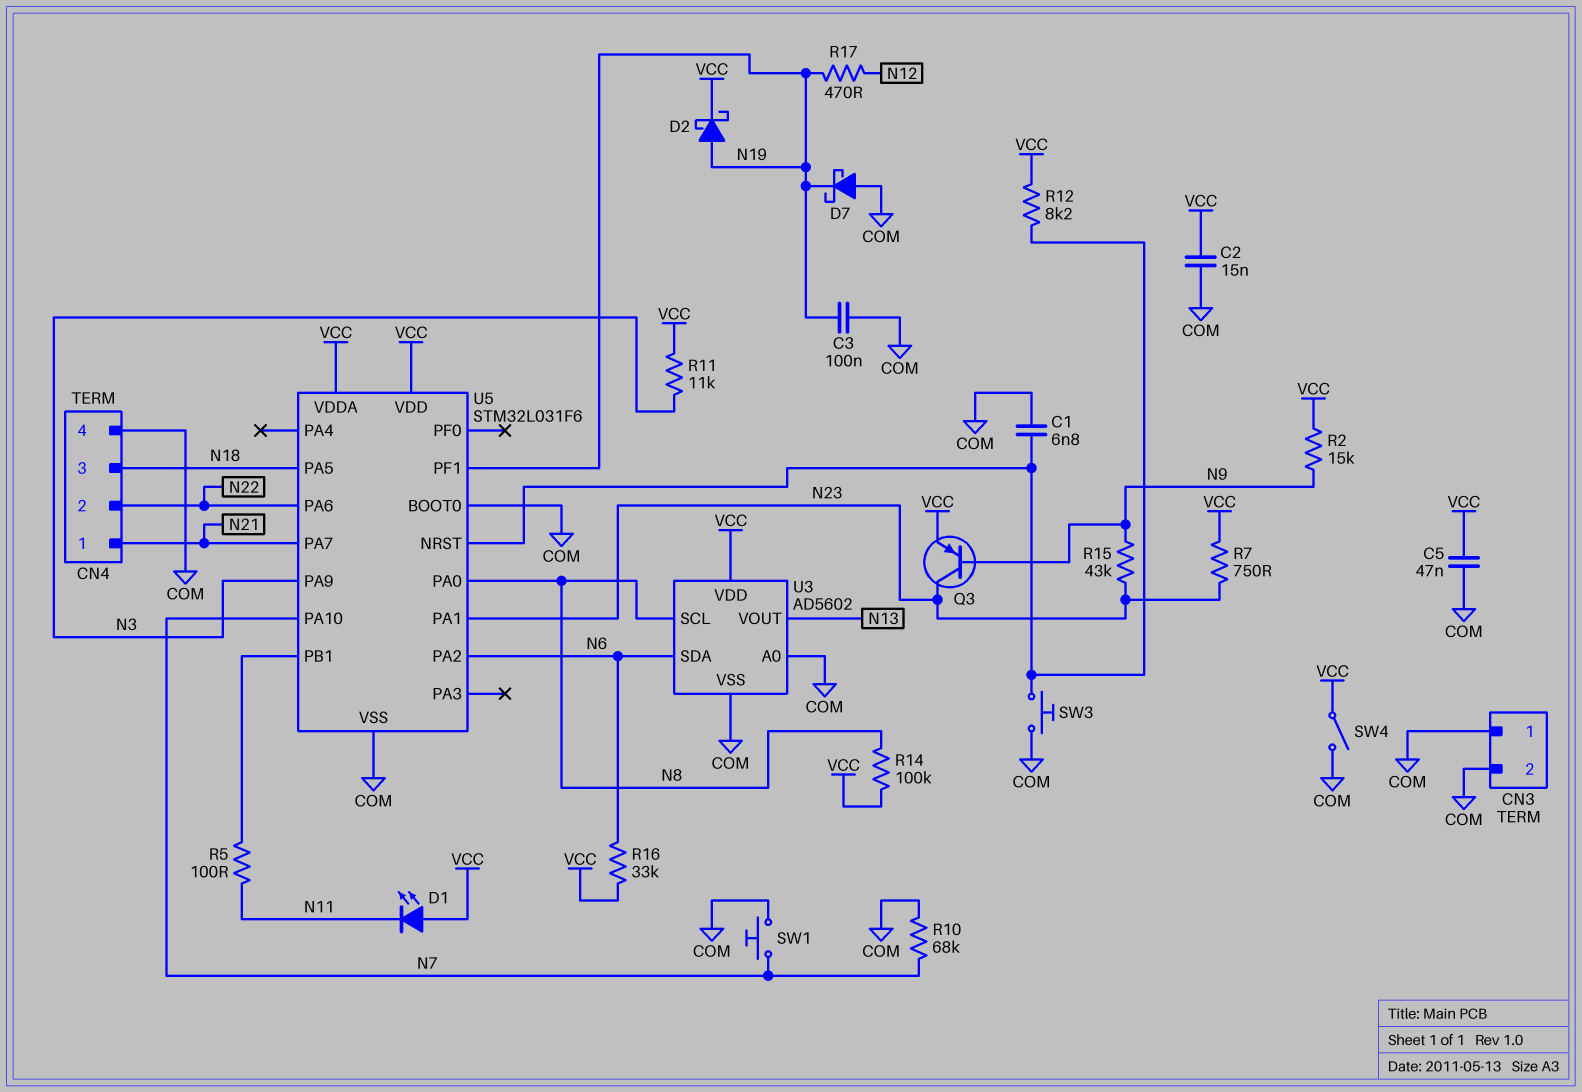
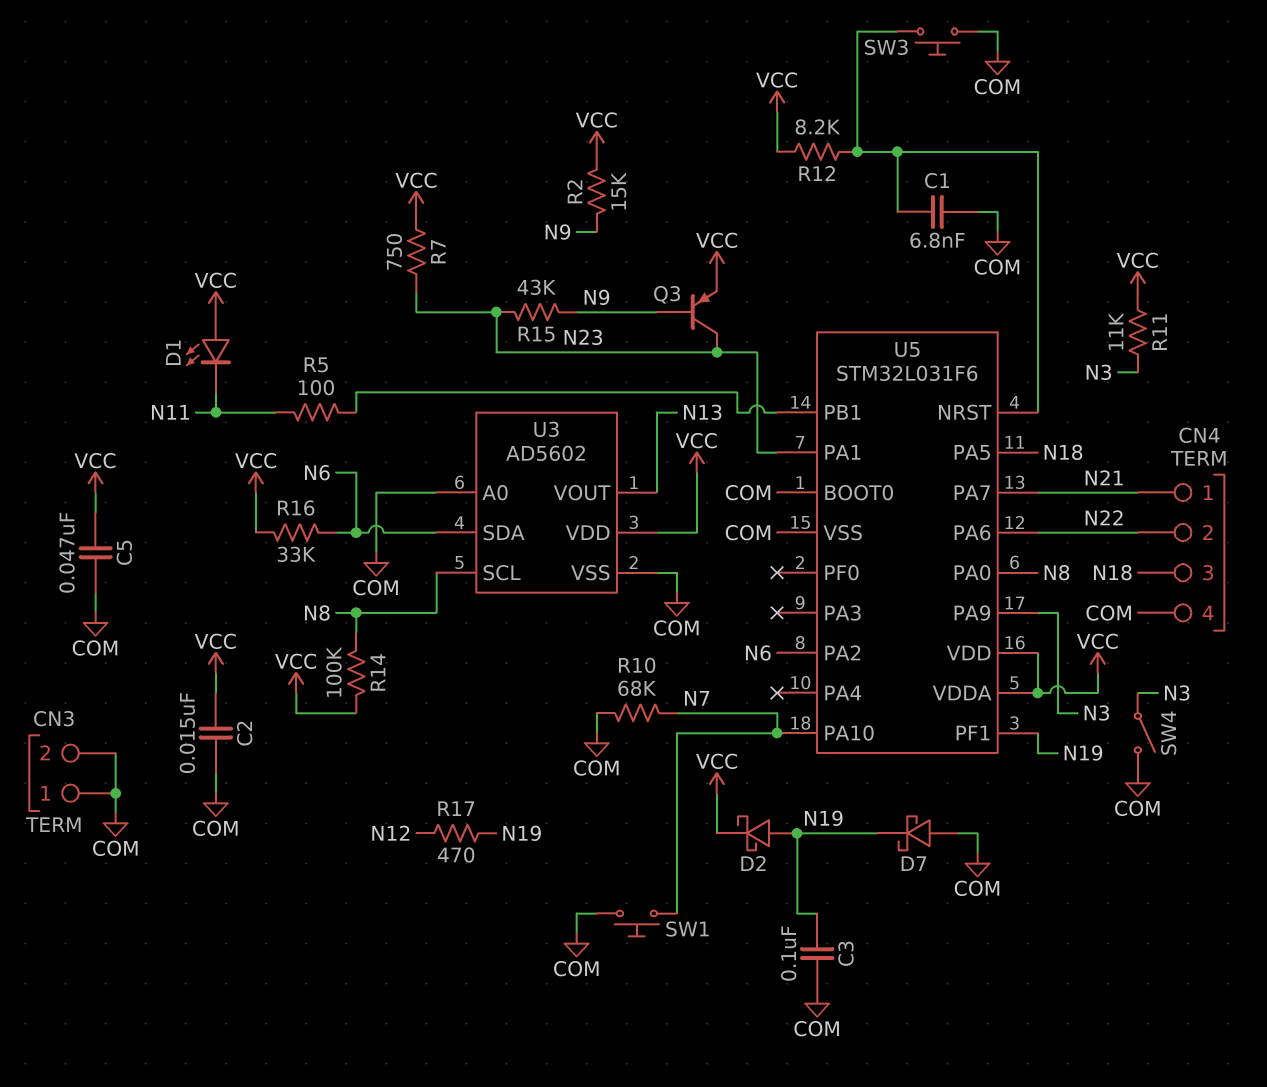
SW4: switch (COM, VCC) -> switch (COM, N3)

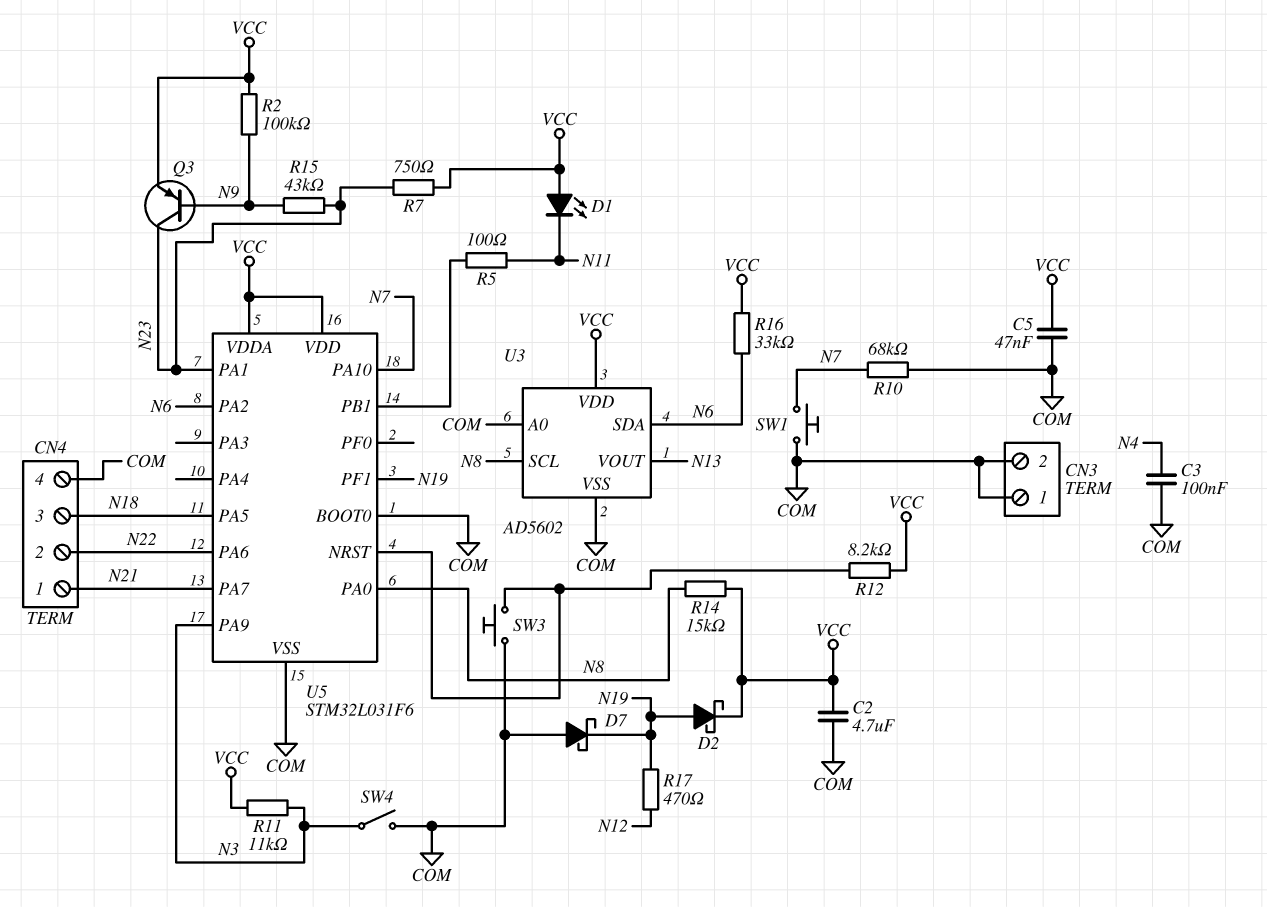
C1: 6.8nF (COM, U5/NRST) -> none
C2: 15nF (COM, VCC) -> 4.7uF (COM, VCC)
C3: 100nF (COM, N19) -> 100nF (COM, N4)
R2: 15k (N9, VCC) -> 100k (N9, VCC)
R14: 100k (N8, VCC) -> 15k (N8, VCC)

